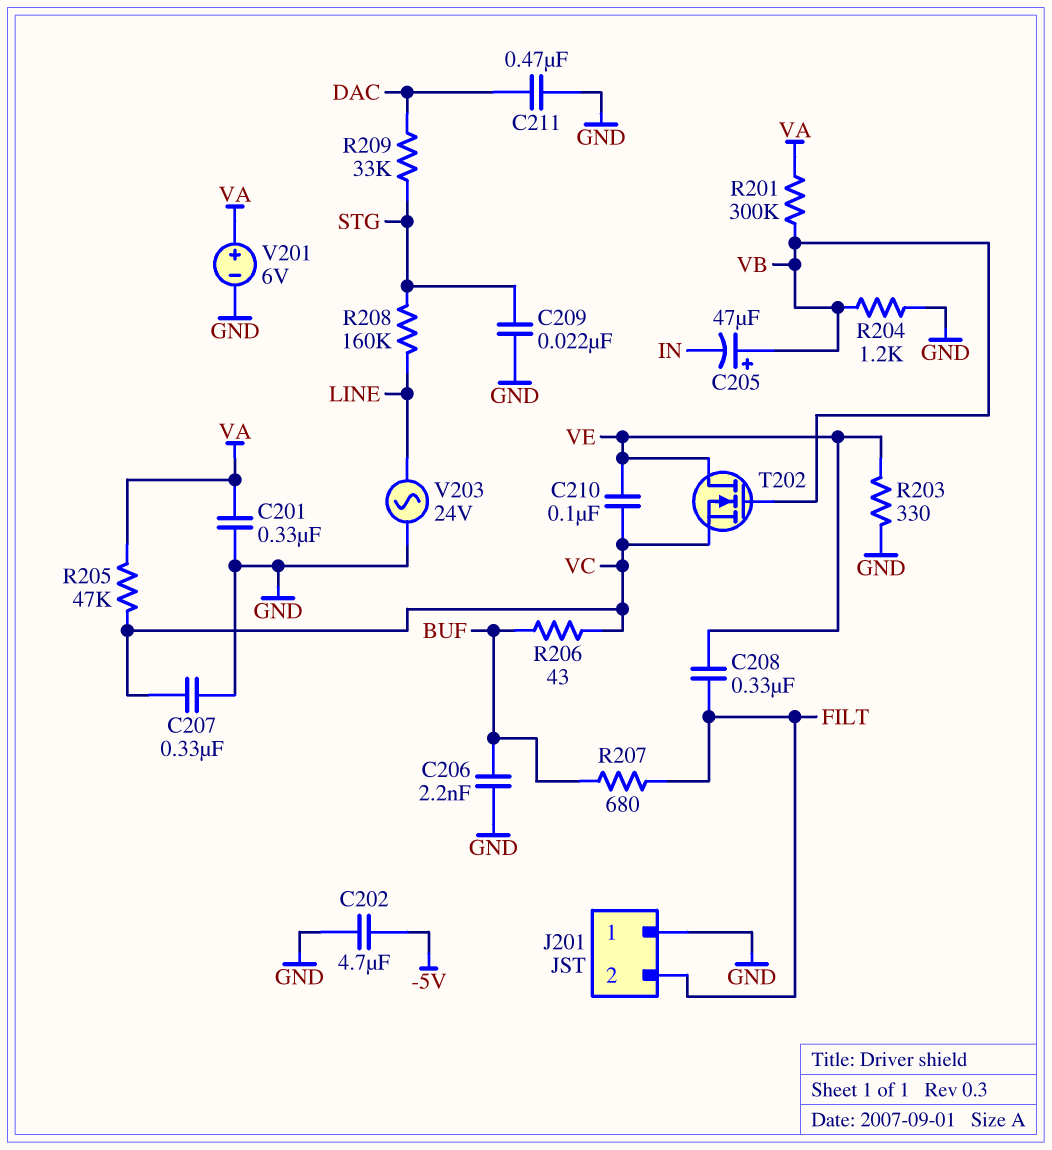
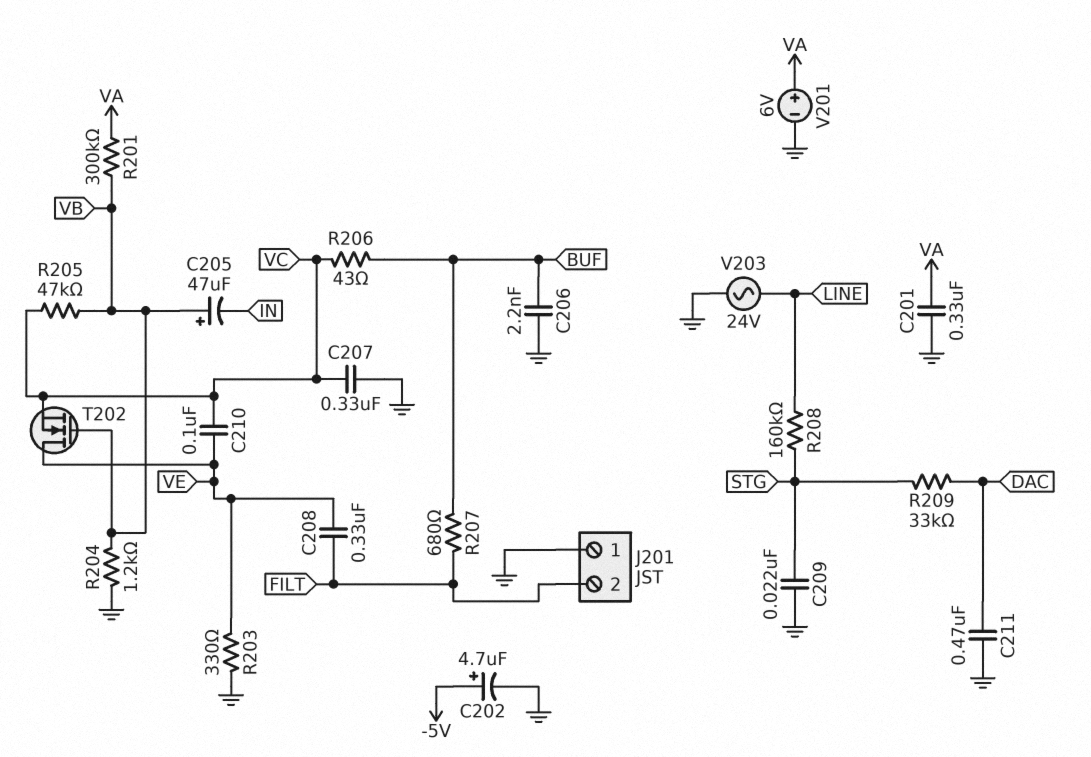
C202: 4.7uF (-5V, GND) -> 4.7uF (plus -5V, minus GND)
R205: 47k (VA, VC) -> 47k (VB, VC)

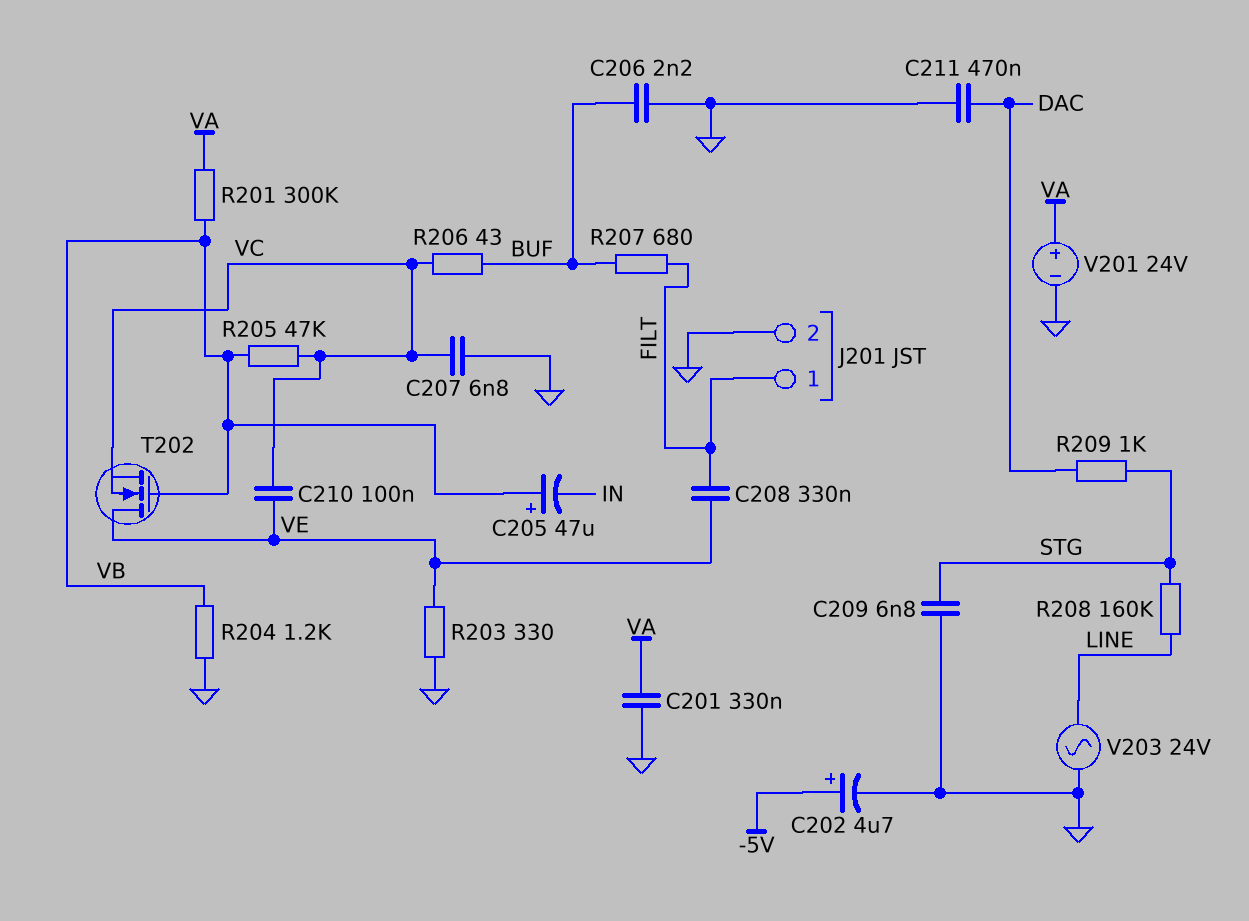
C207: 330nF (GND, VC) -> 6.8nF (GND, VC)
C209: 22nF (GND, STG) -> 6.8nF (GND, STG)
J201 pin 1: GND -> FILT
J201 pin 2: FILT -> GND
R209: 33k (DAC, STG) -> 1k (DAC, STG)
V201: 6V (plus VA, minus GND) -> 24V (plus VA, minus GND)

